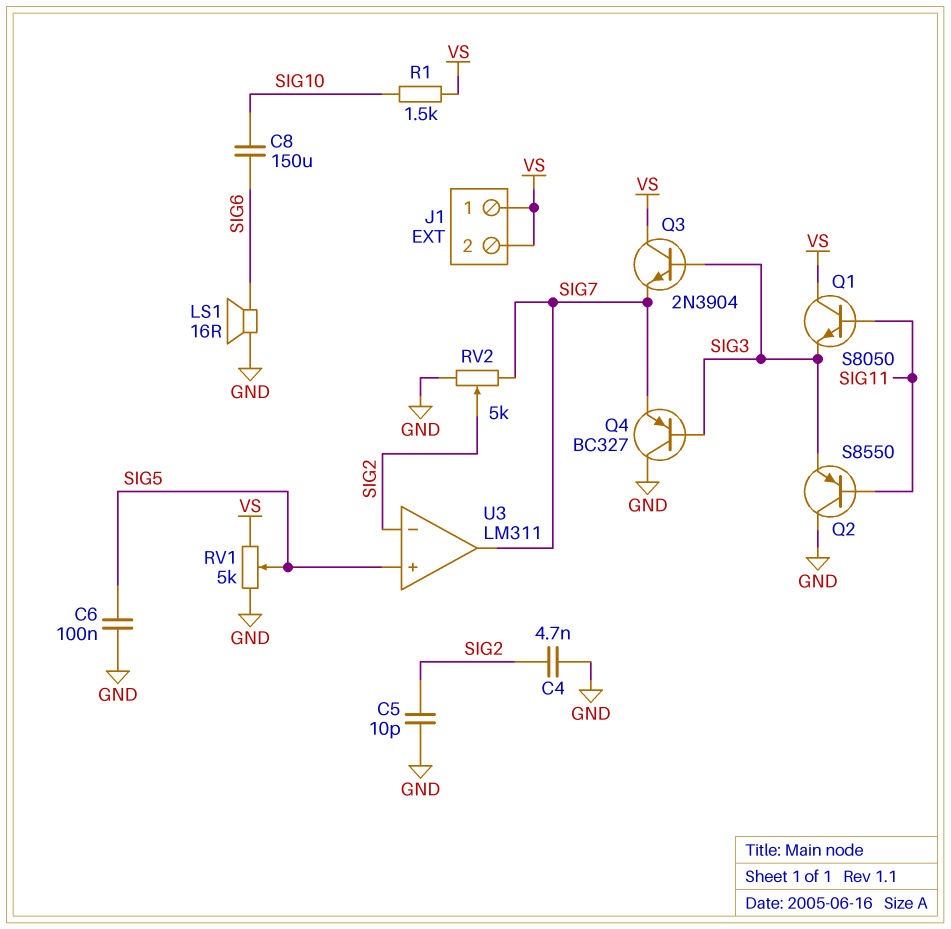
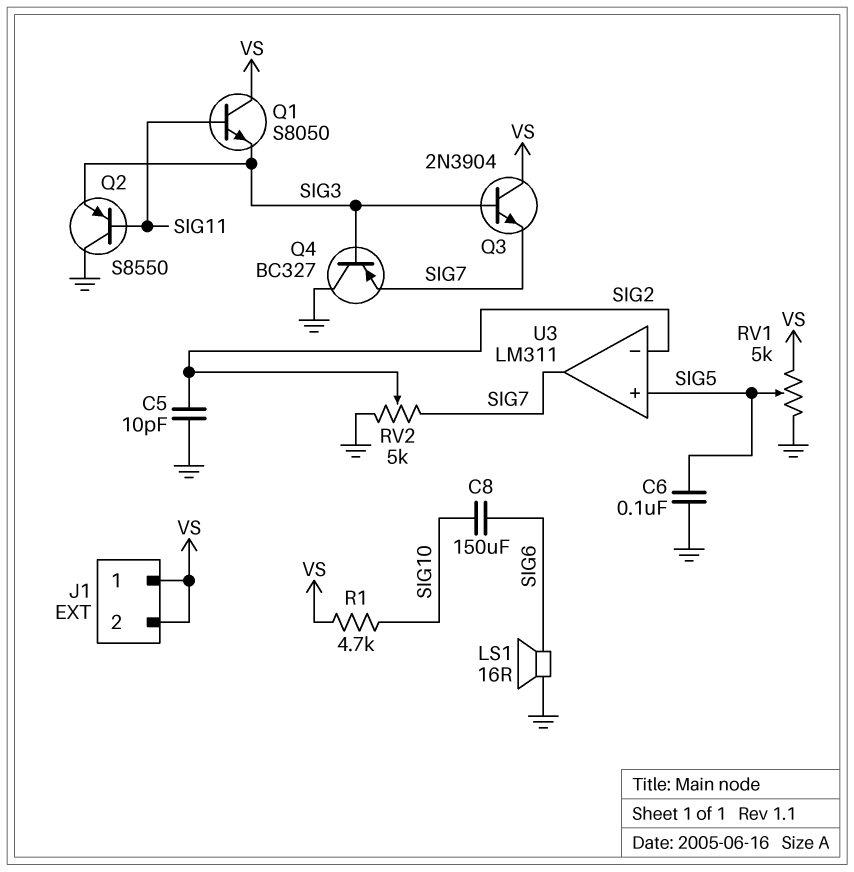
C4: 4.7nF (GND, SIG2) -> none
R1: 1.5k (SIG10, VS) -> 4.7k (SIG10, VS)

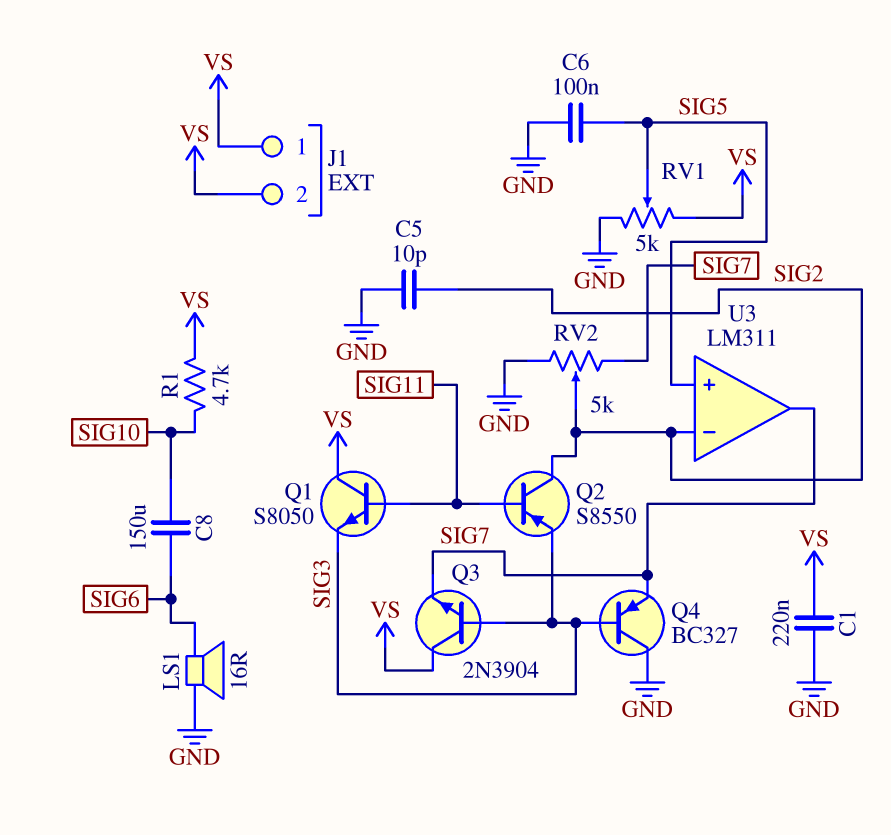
C1: none -> 220nF (GND, VS)
Q2: PNP S8550 (B SIG11, C GND, E SIG3) -> PNP S8550 (B SIG11, C SIG2, E SIG3)

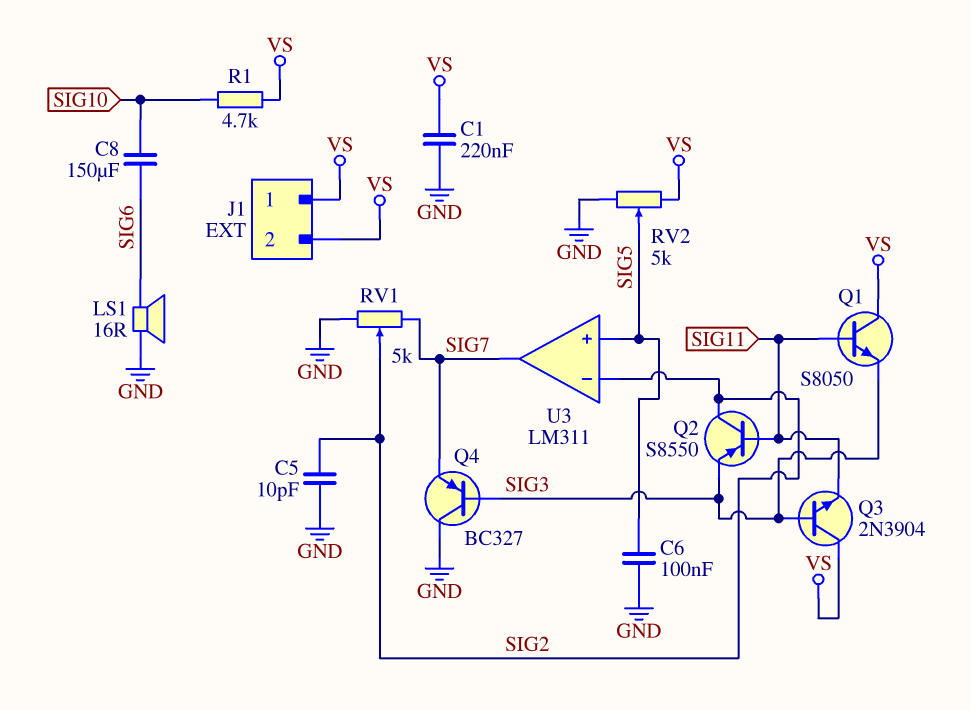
Q3: NPN 2N3904 (B SIG3, C VS, E SIG7) -> NPN 2N3904 (B SIG3, C VS, E SIG11)
RV1: 5k (GND, VS, wiper SIG5) -> 5k (GND, SIG7, wiper SIG2)
RV2: 5k (GND, SIG7, wiper SIG2) -> 5k (GND, VS, wiper SIG5)

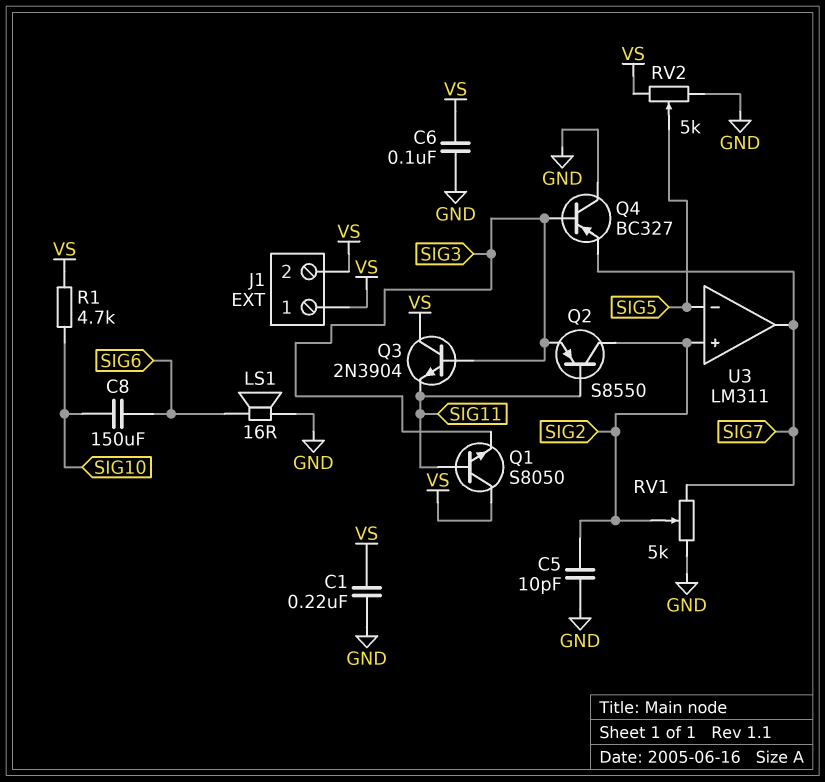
C6: 100nF (GND, SIG5) -> 100nF (GND, VS)
U3 pin in+: SIG5 -> SIG2
U3 pin in-: SIG2 -> SIG5

